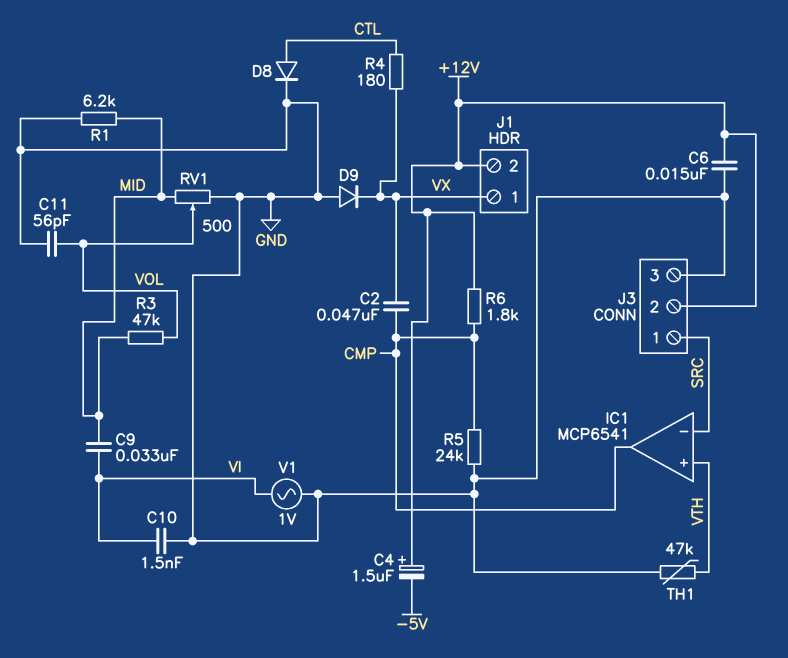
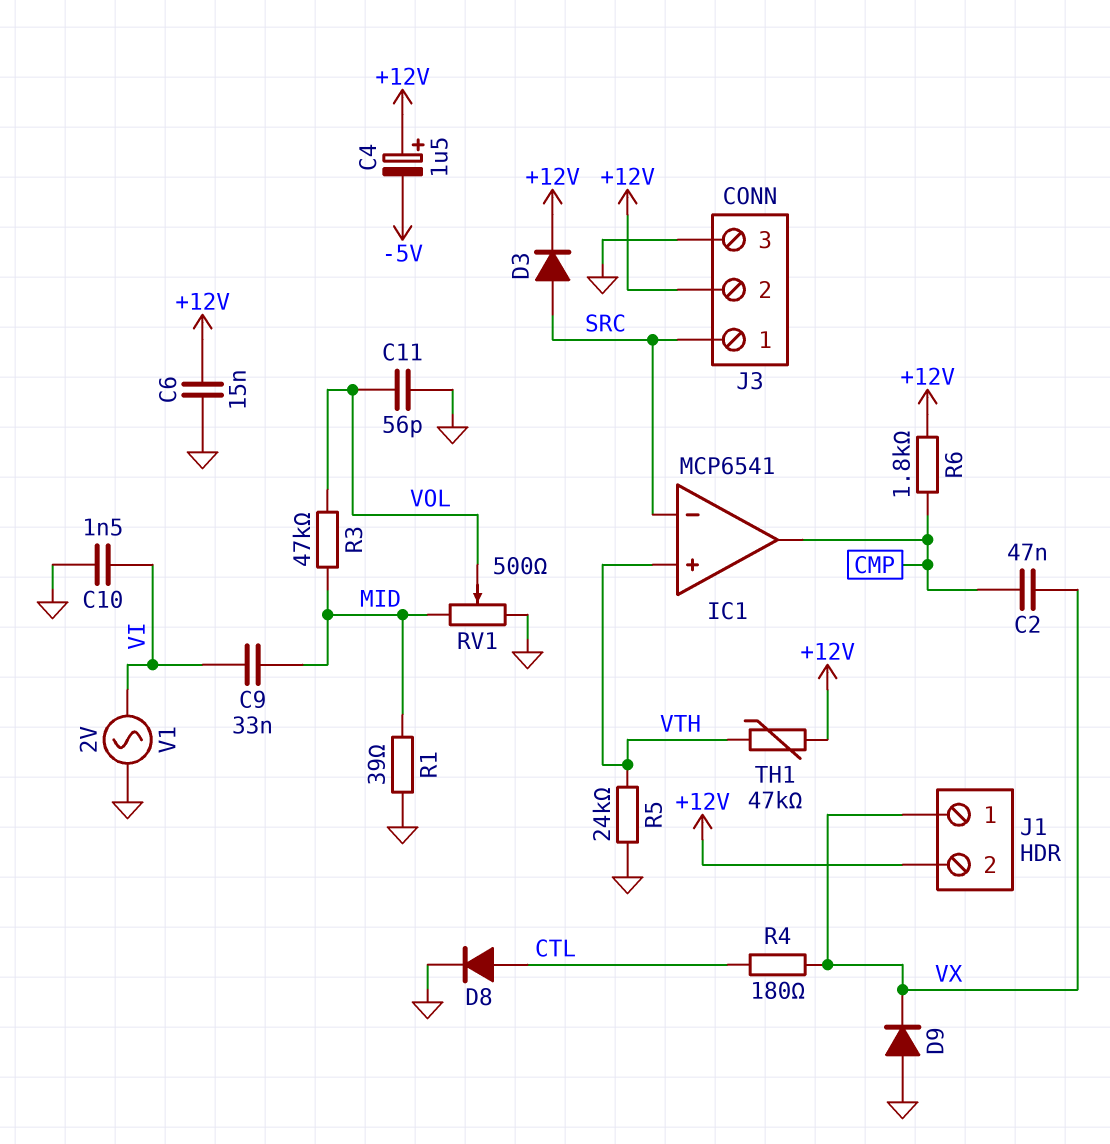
D3: none -> diode (A SRC, K +12V)
R1: 6.2k (GND, MID) -> 39 (GND, MID)
R5: 24k (CMP, GND) -> 24k (GND, VTH)
TH1: 47k (GND, VTH) -> 47k (+12V, VTH)
V1: AC 1V (GND, VI) -> AC 2V (GND, VI)

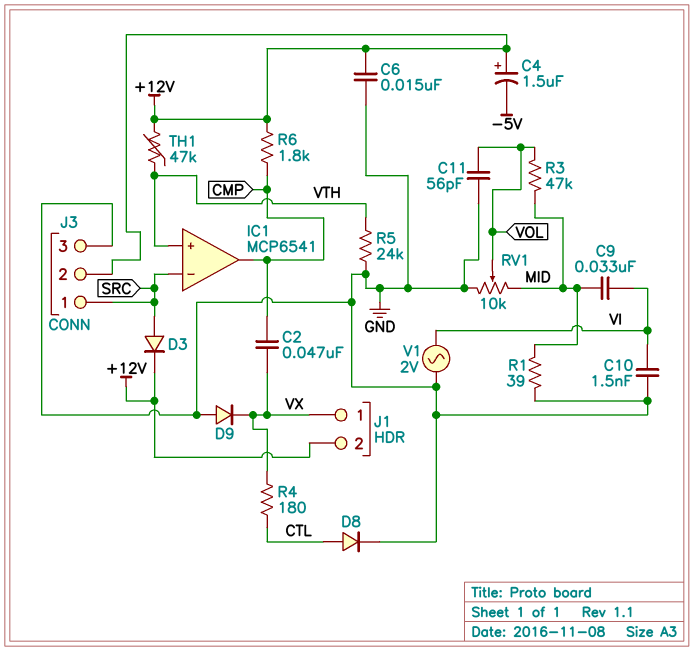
RV1: 500 (GND, MID, wiper VOL) -> 10k (GND, MID, wiper VOL)

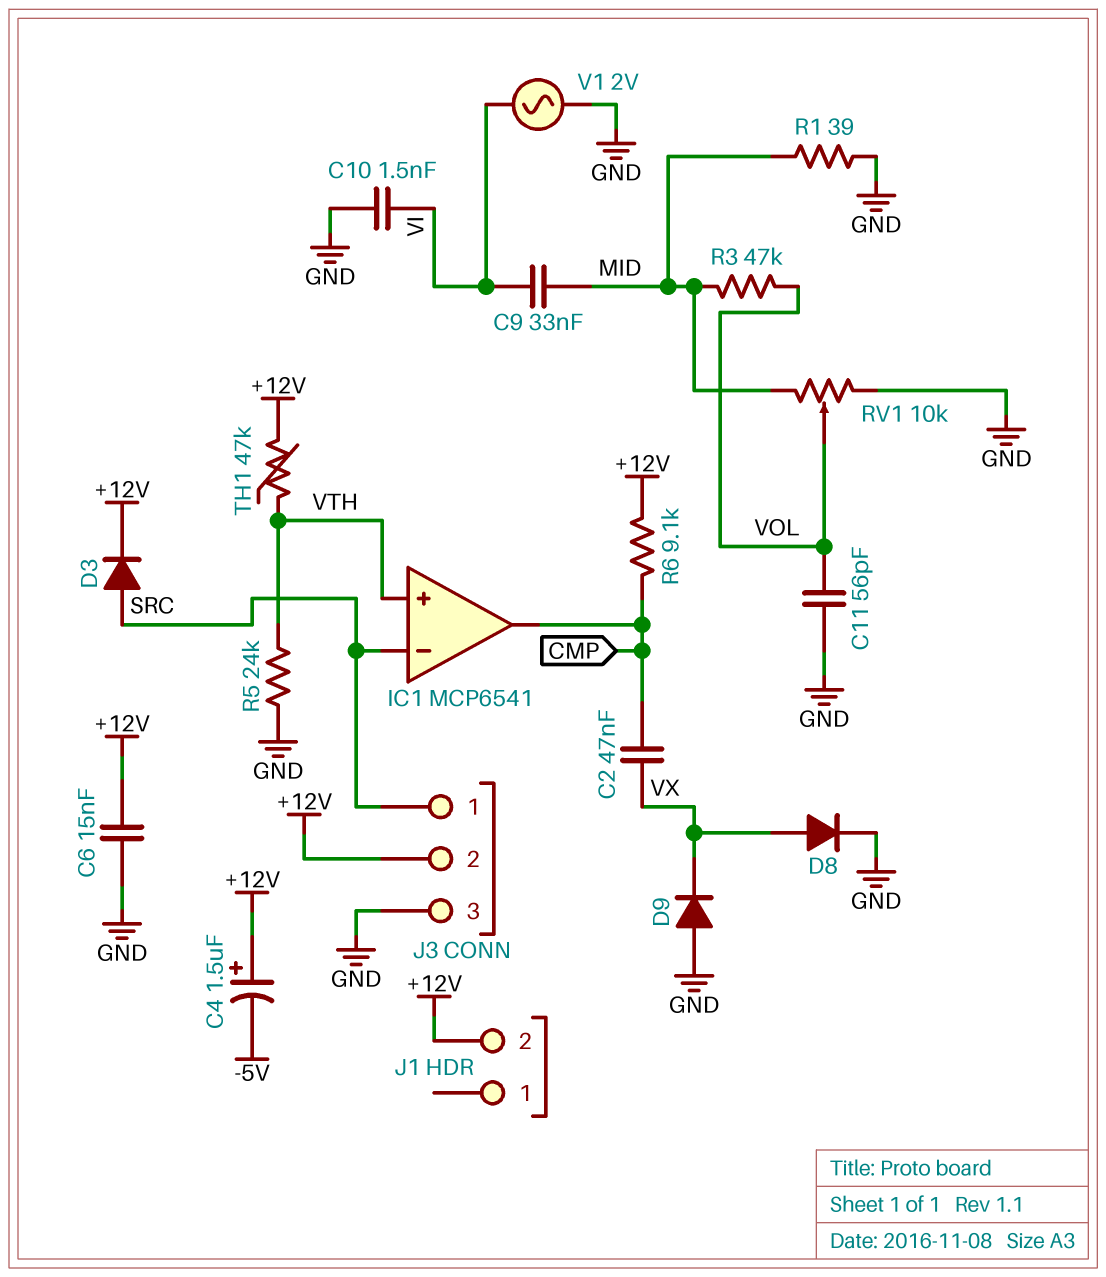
D8: diode (A CTL, K GND) -> diode (A VX, K GND)
J1 pin 1: VX -> none
R4: 180 (CTL, VX) -> none
R6: 1.8k (+12V, CMP) -> 9.1k (+12V, CMP)

